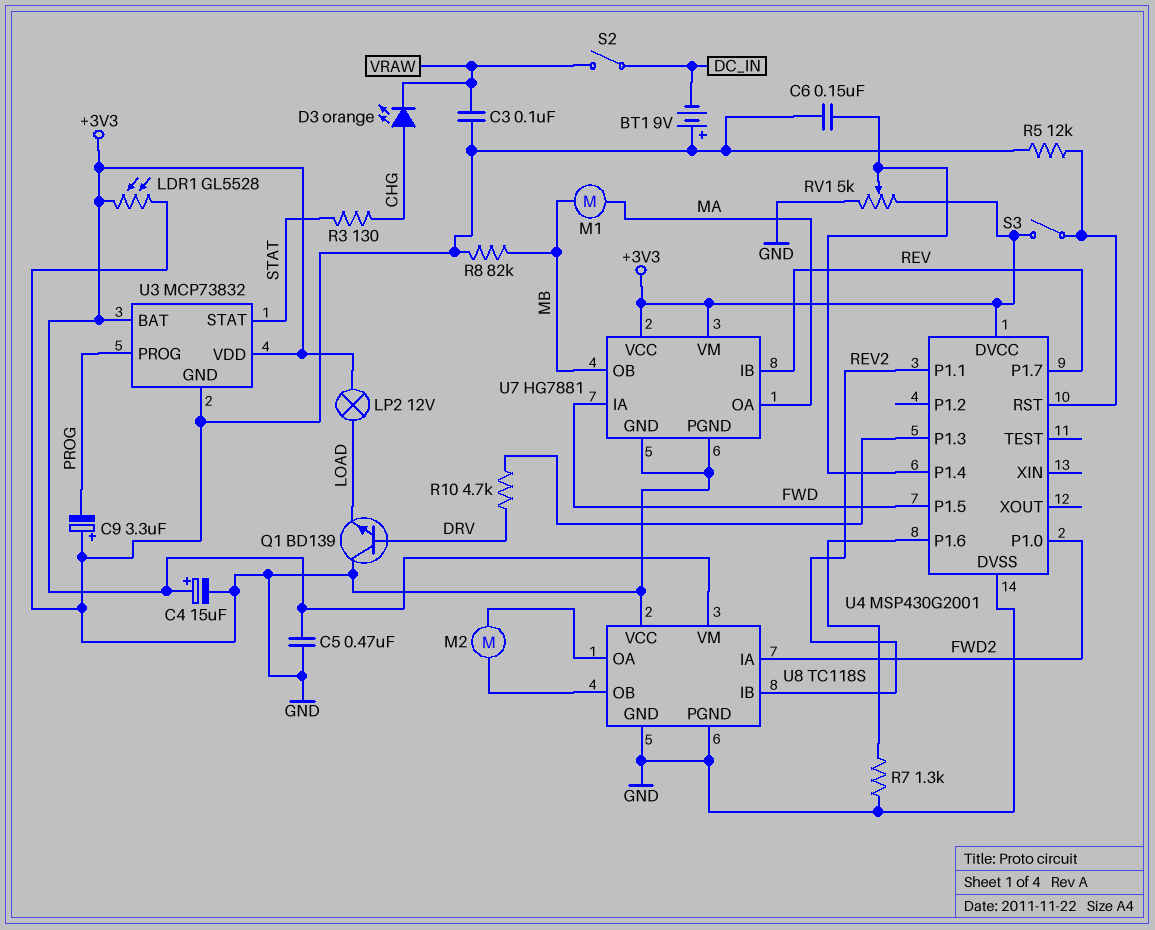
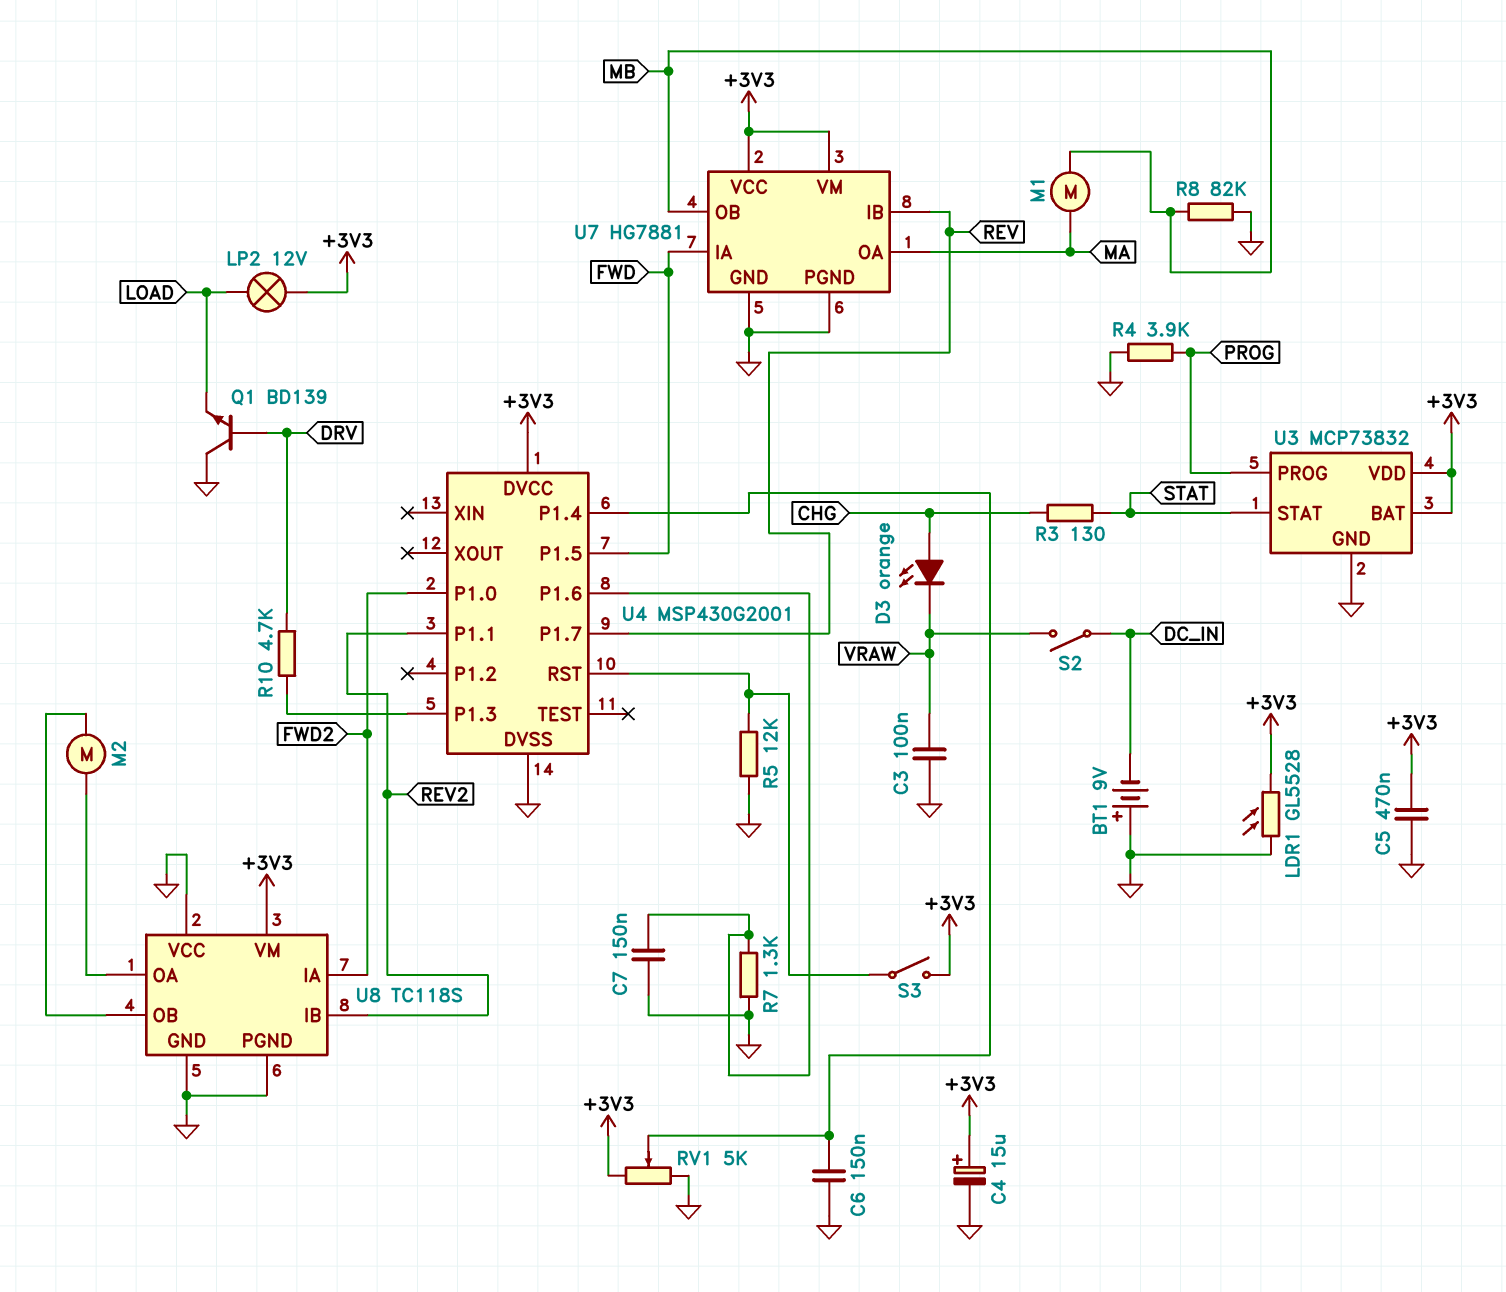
C7: none -> 150nF (GND, U4/P1.6)
C9: 3.3uF (plus GND, minus PROG) -> none
R4: none -> 3.9k (GND, PROG)

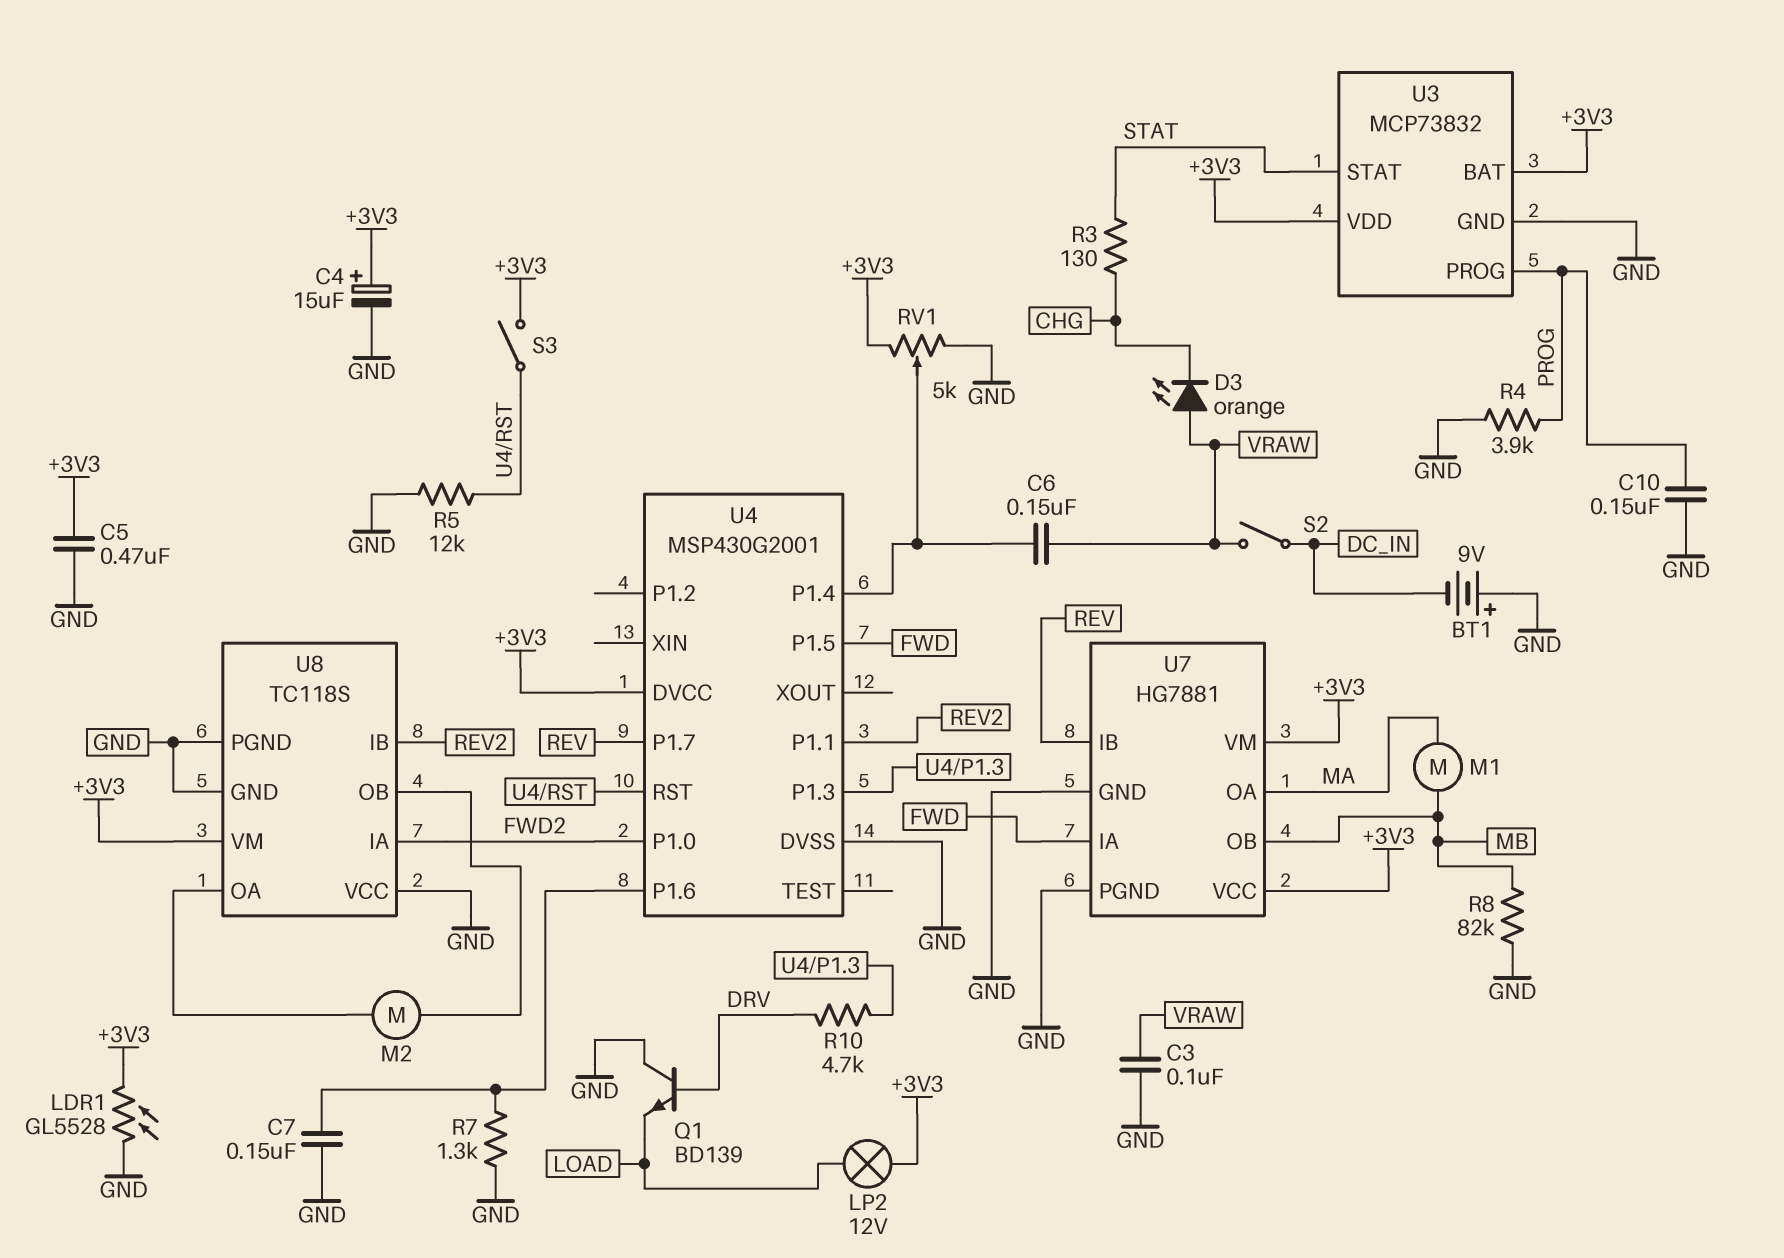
C6: 150nF (GND, U4/P1.4) -> 150nF (U4/P1.4, VRAW)
C10: none -> 150nF (GND, PROG)
D3: LED orange (A CHG, K VRAW) -> LED orange (A VRAW, K CHG)

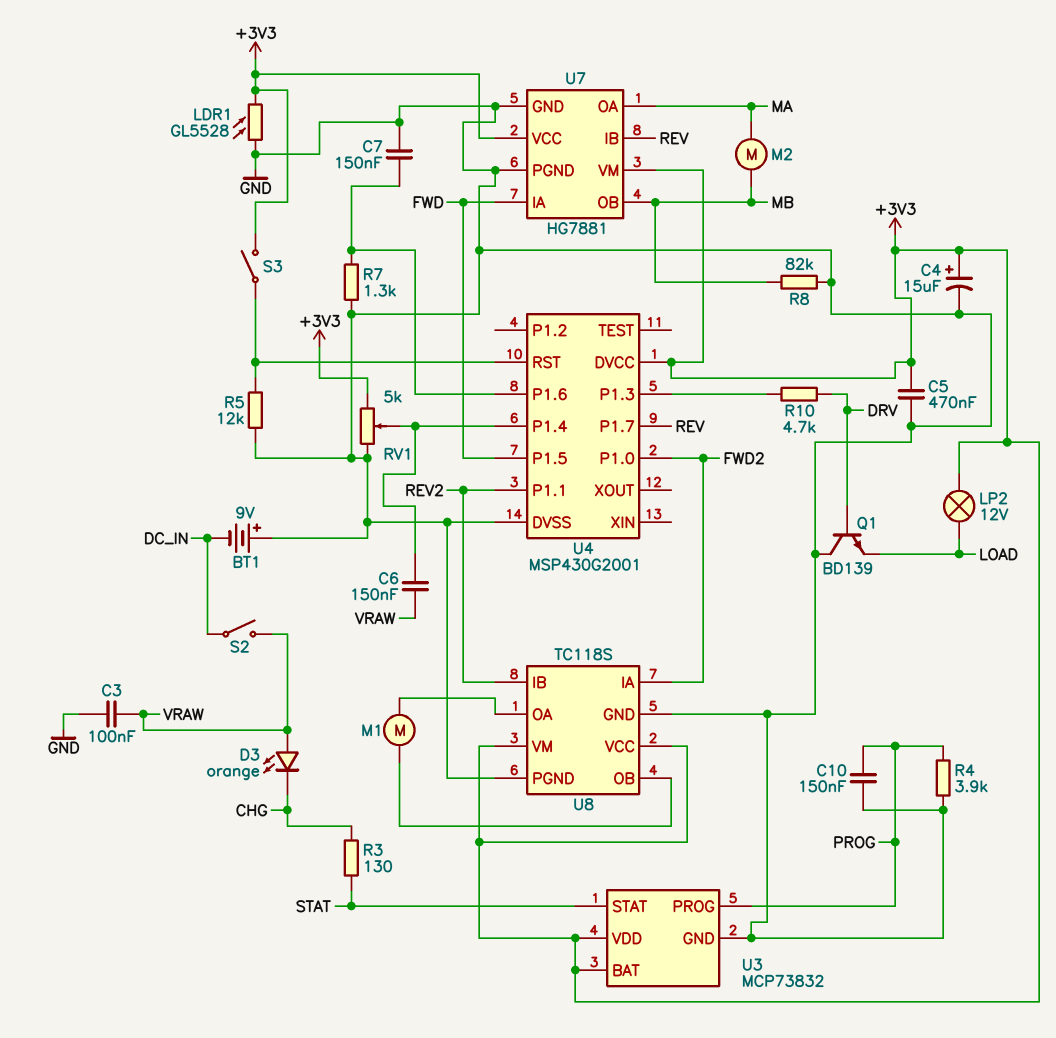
M1: motor (MA, MB) -> motor (U8/OA, U8/OB)
M2: motor (U8/OA, U8/OB) -> motor (MA, MB)
U8 pin VCC: GND -> +3V3

